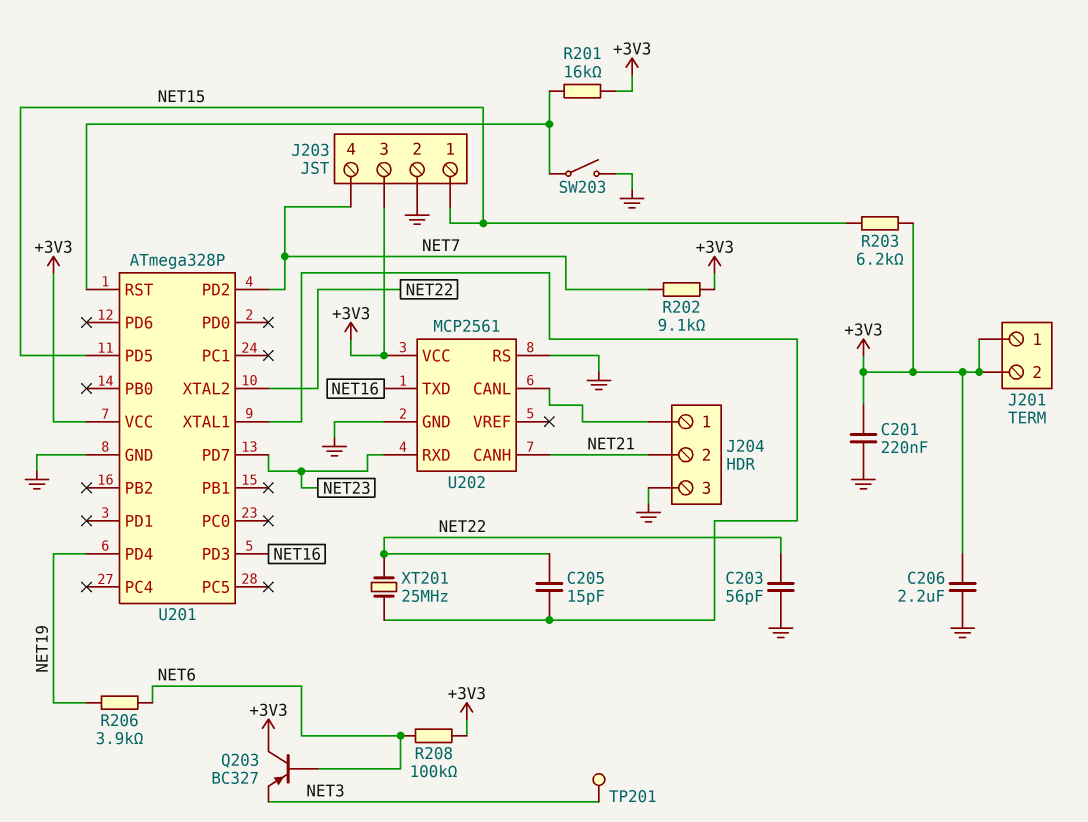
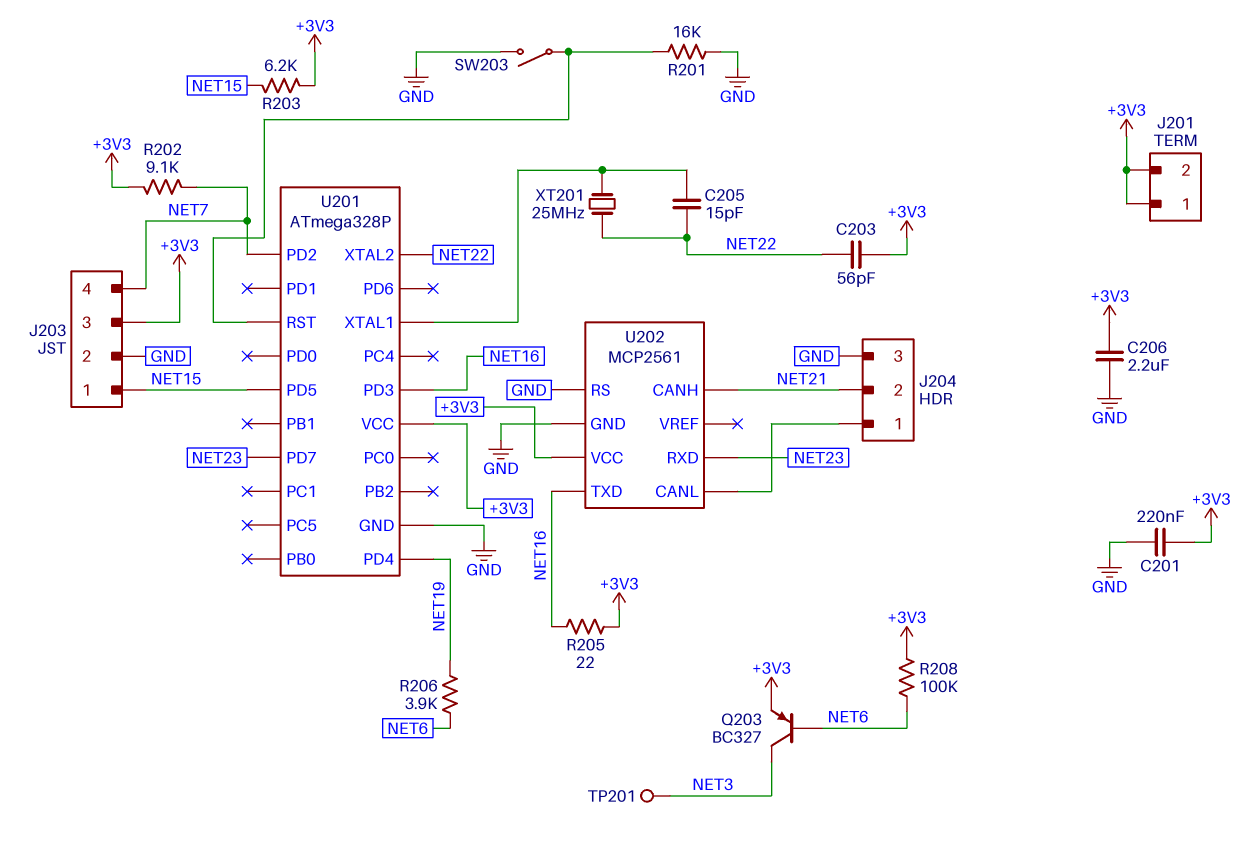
C203: 56pF (GND, NET22) -> 56pF (+3V3, NET22)
Q203: PNP BC327 (B NET6, C +3V3, E NET3) -> PNP BC327 (B NET6, C NET3, E +3V3)
R201: 16k (+3V3, U201/RST) -> 16k (GND, U201/RST)
R205: none -> 22 (+3V3, NET16)

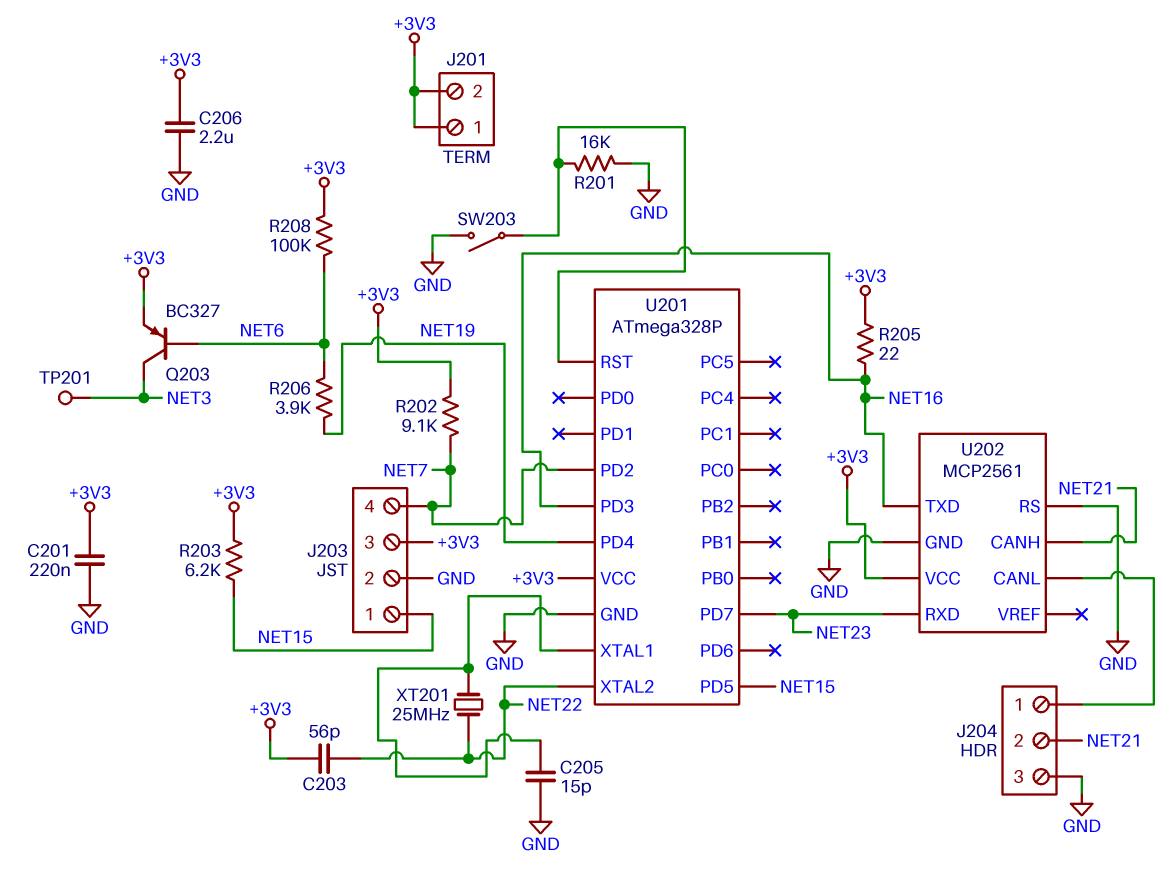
C205: 15pF (NET22, U201/XTAL1) -> 15pF (GND, U201/XTAL1)

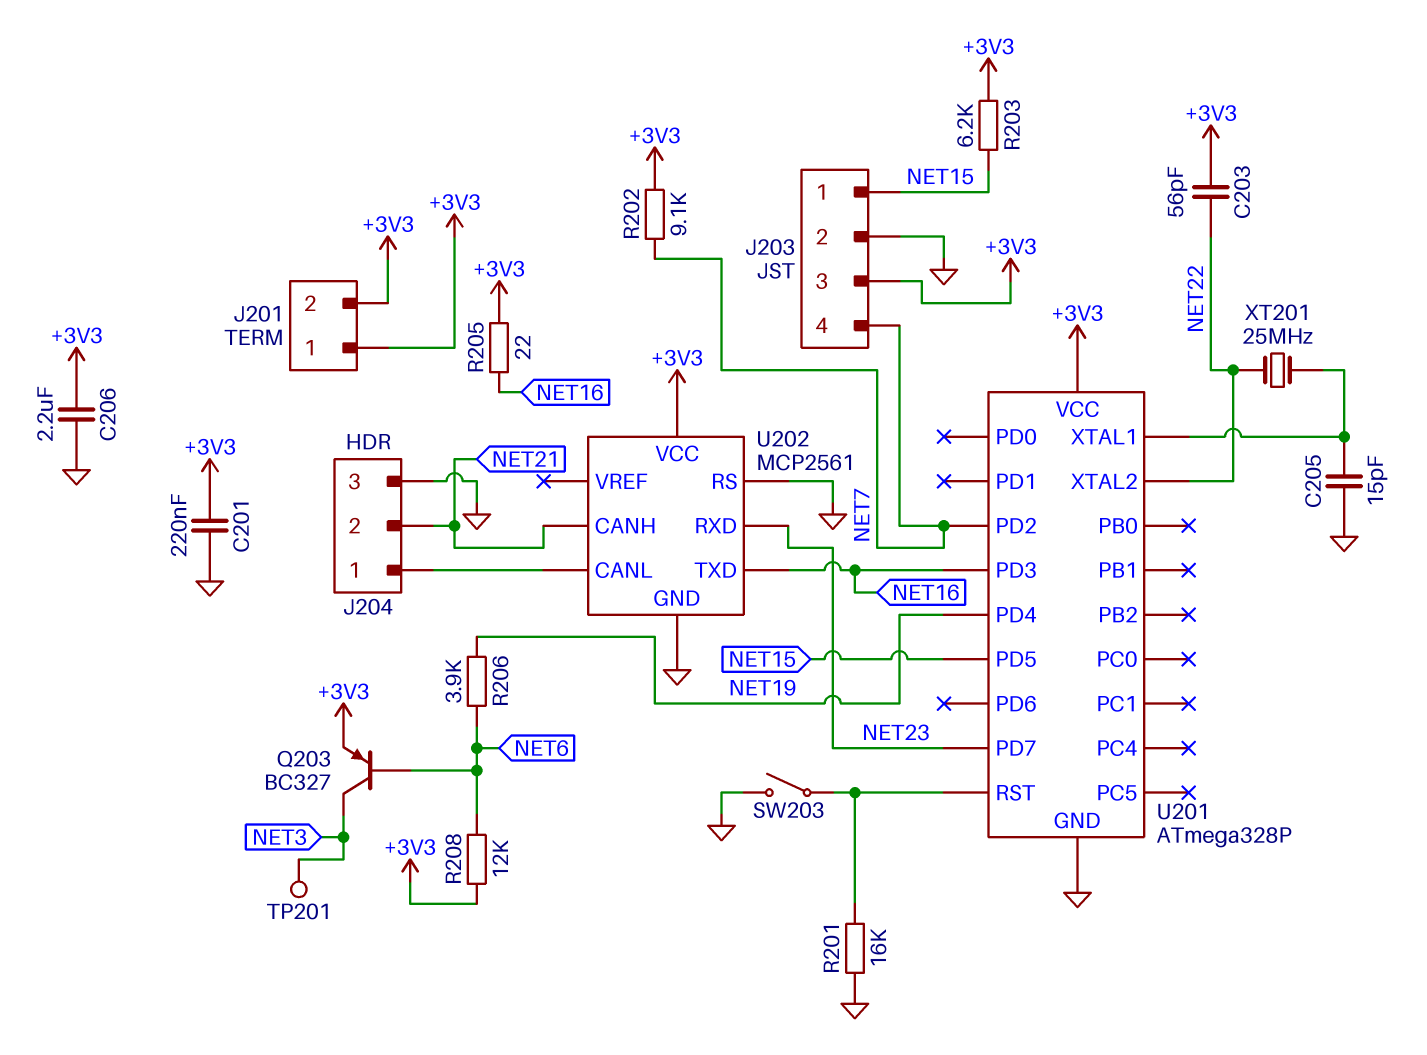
R208: 100k (+3V3, NET6) -> 12k (+3V3, NET6)

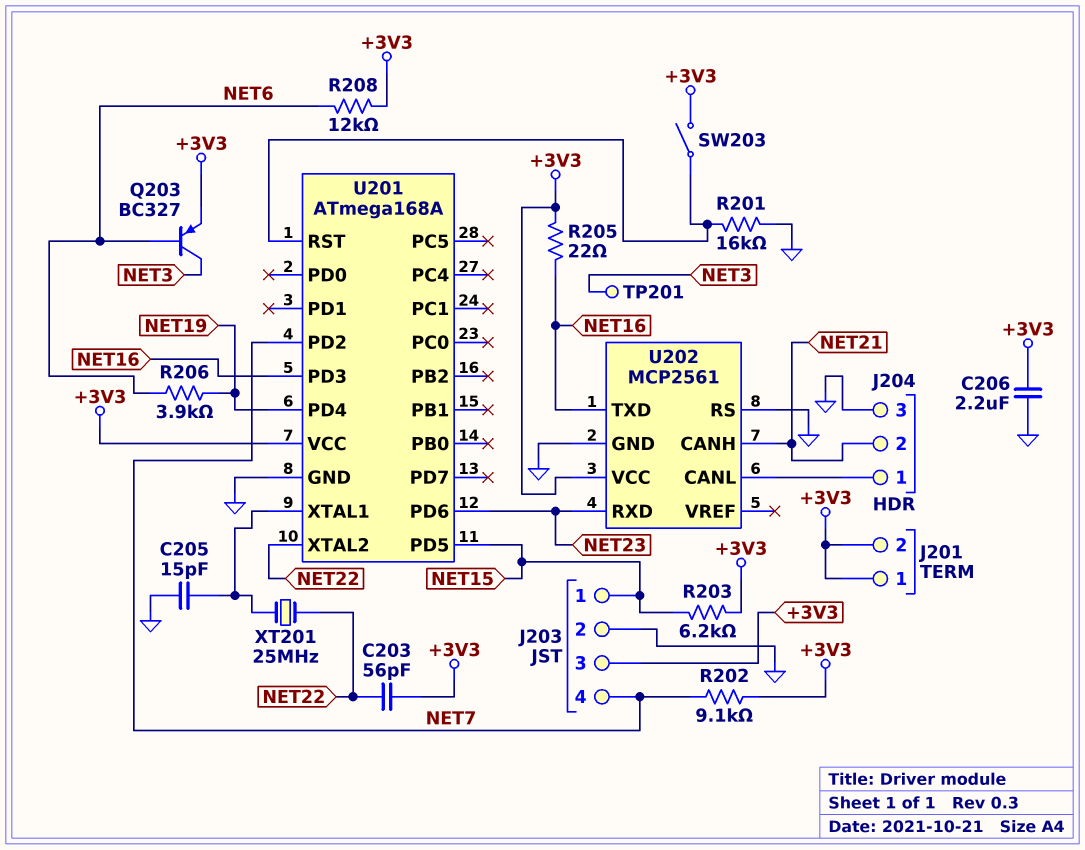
C201: 220nF (+3V3, GND) -> none
SW203: switch (GND, U201/RST) -> switch (+3V3, U201/RST)
U201: ATmega328P -> ATmega168A
U201 pin PD6: none -> NET23
U201 pin PD7: NET23 -> none

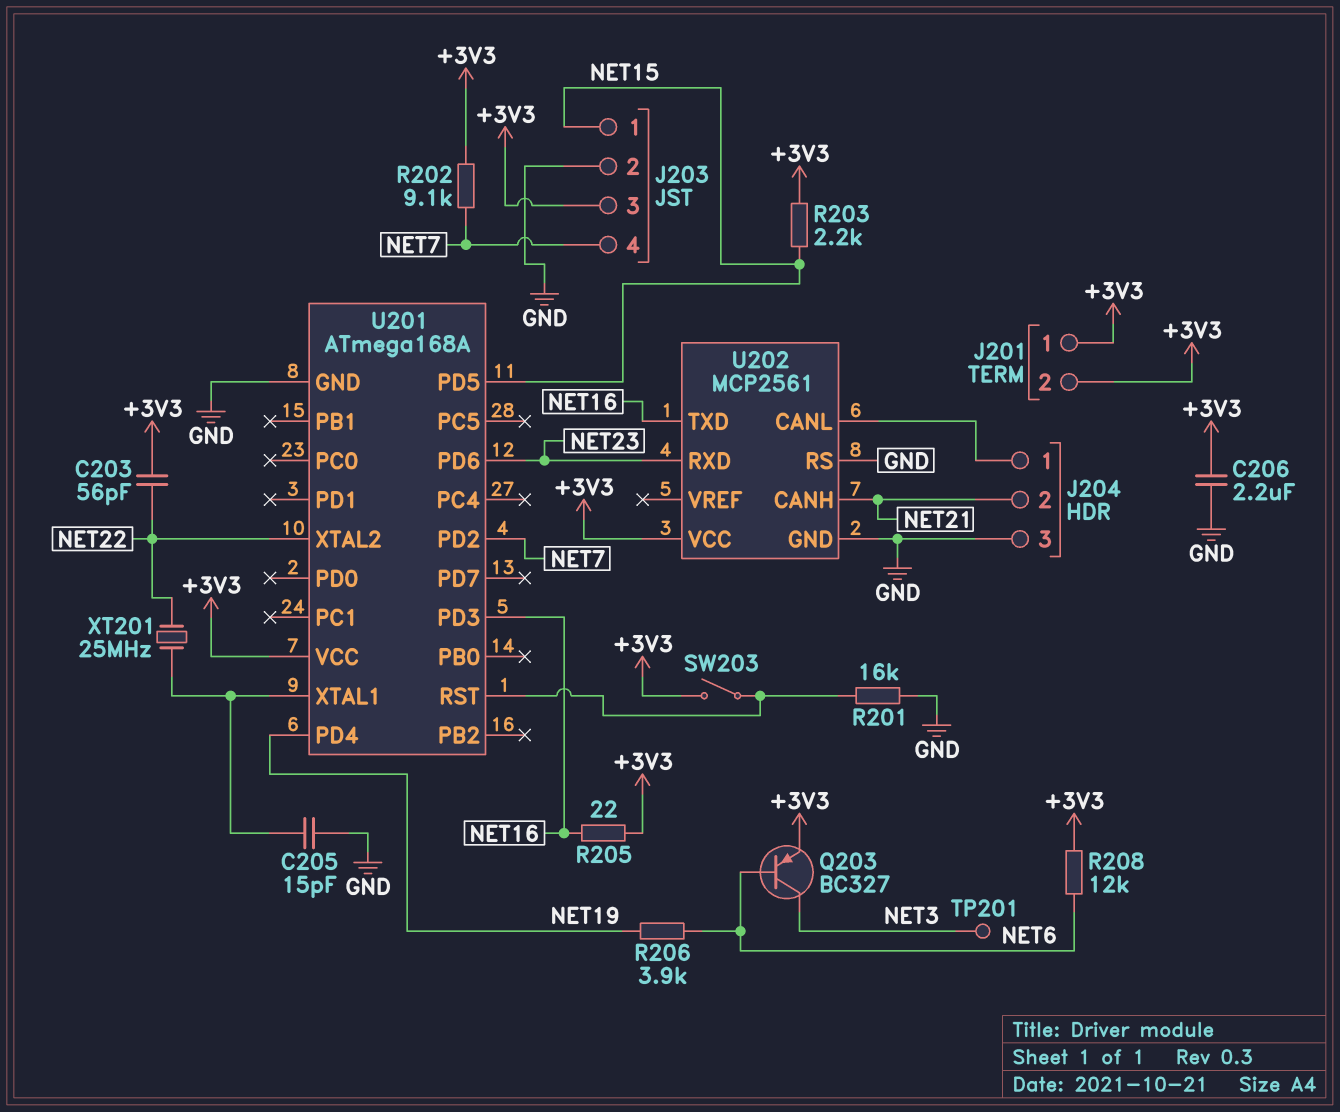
R203: 6.2k (+3V3, NET15) -> 2.2k (+3V3, NET15)

